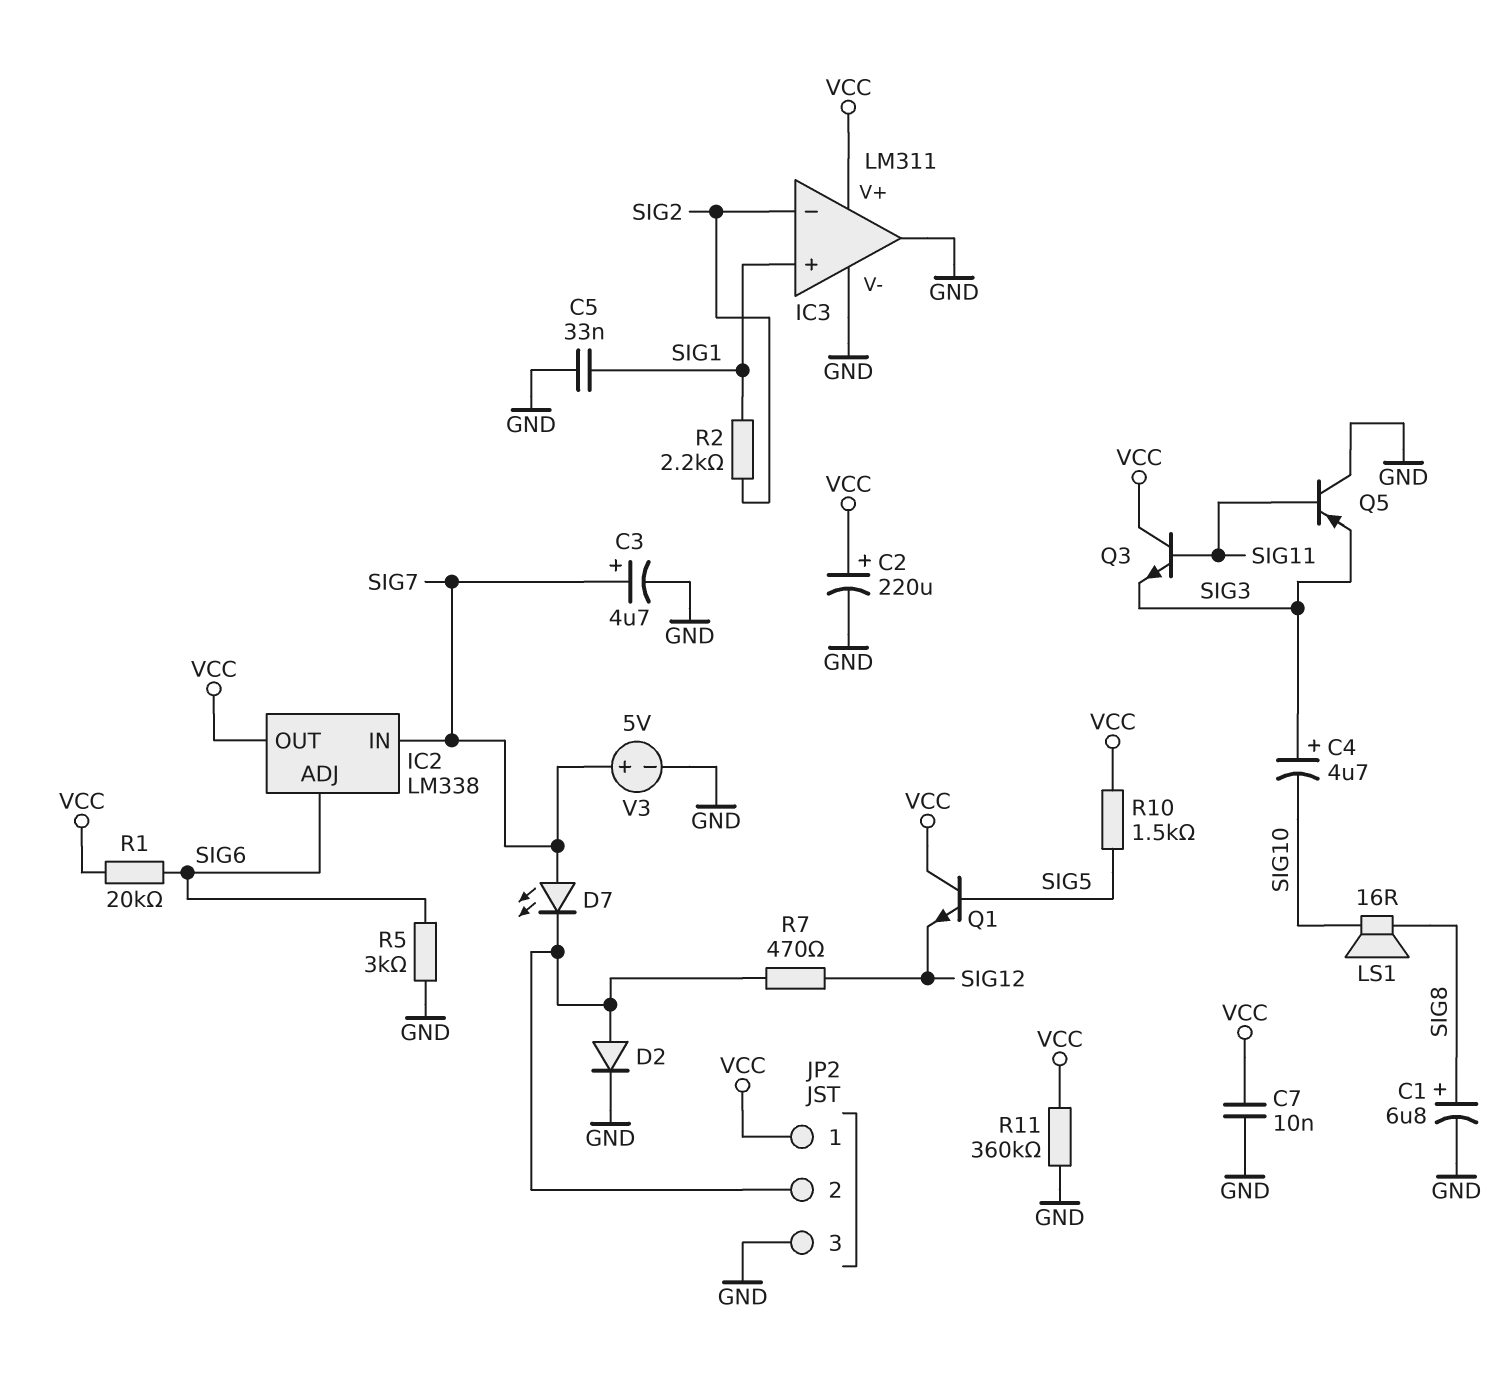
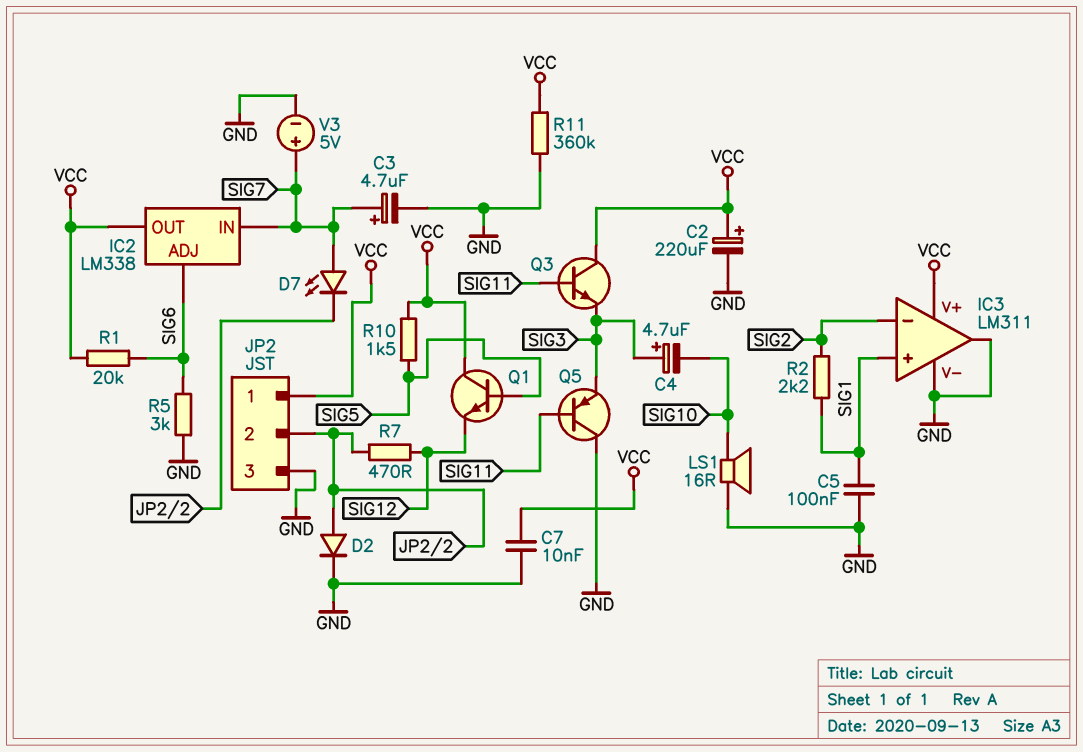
C1: 6.8uF (plus SIG8, minus GND) -> none
C5: 33nF (GND, SIG1) -> 100nF (GND, SIG1)
LS1: speaker 16R (SIG8, SIG10) -> speaker 16R (GND, SIG10)

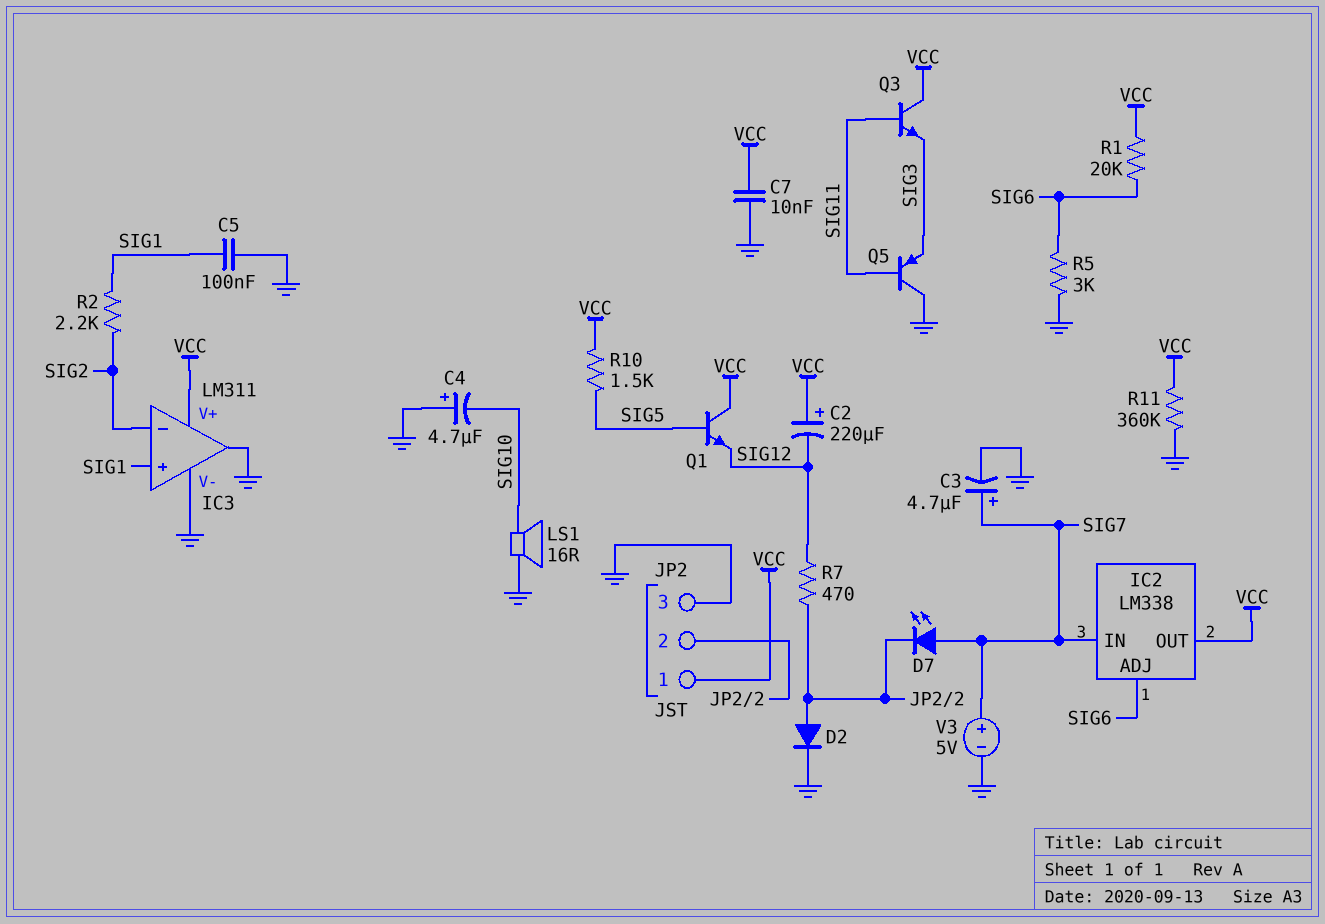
C2: 220uF (plus VCC, minus GND) -> 220uF (plus VCC, minus SIG12)
C4: 4.7uF (plus SIG3, minus SIG10) -> 4.7uF (plus GND, minus SIG10)

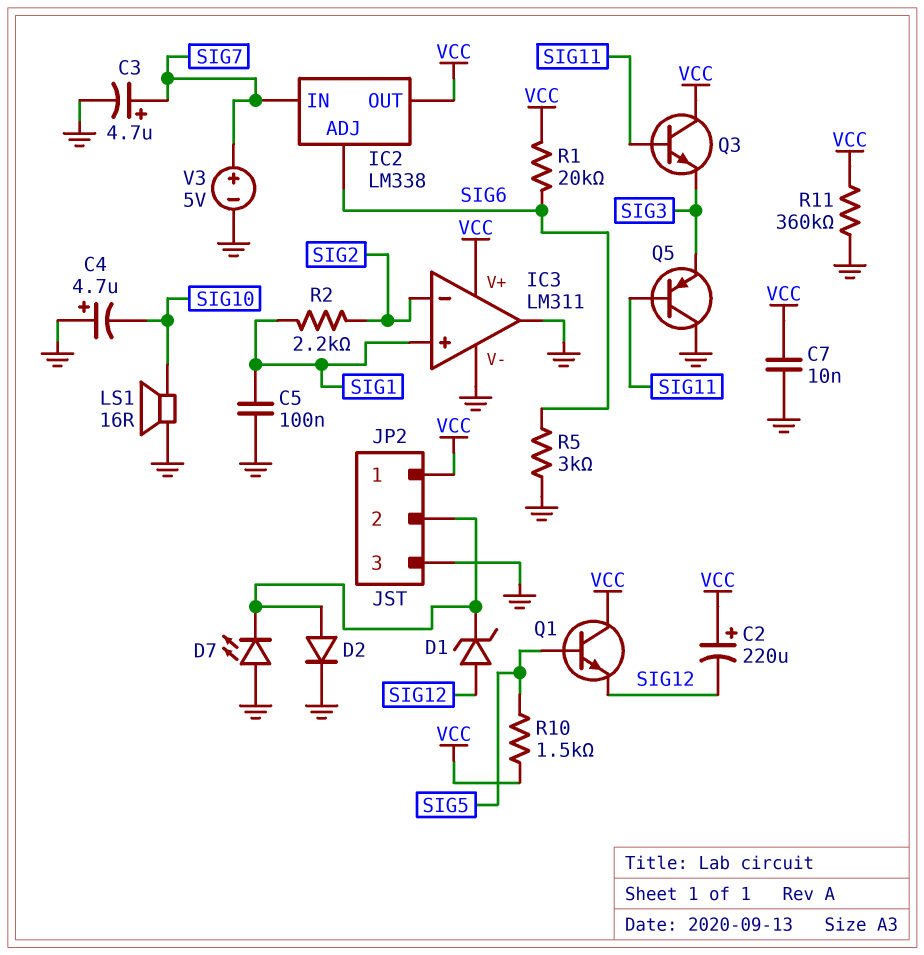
D1: none -> zener (A SIG12, K JP2/2)
D7: LED (A SIG7, K JP2/2) -> LED (A GND, K JP2/2)
R7: 470 (JP2/2, SIG12) -> none

